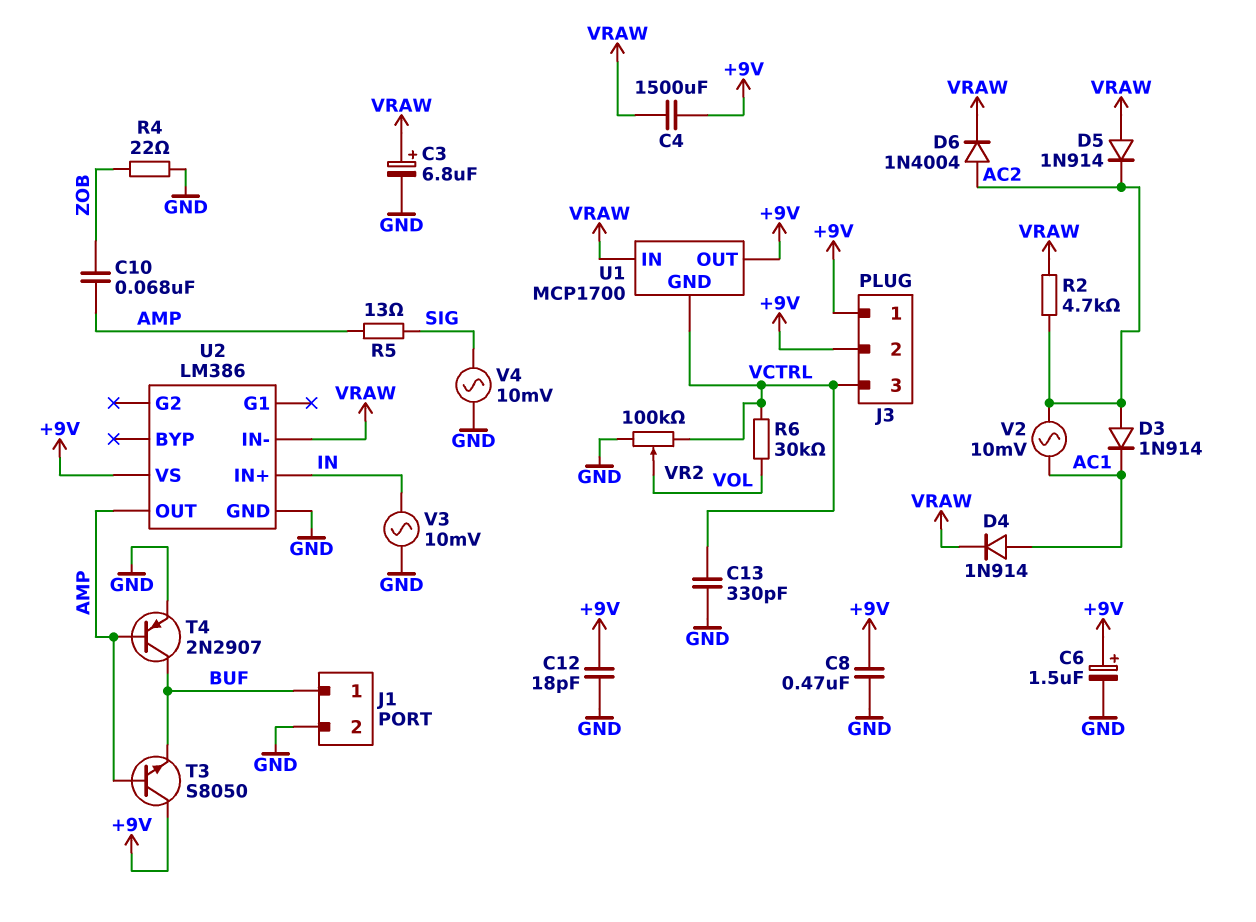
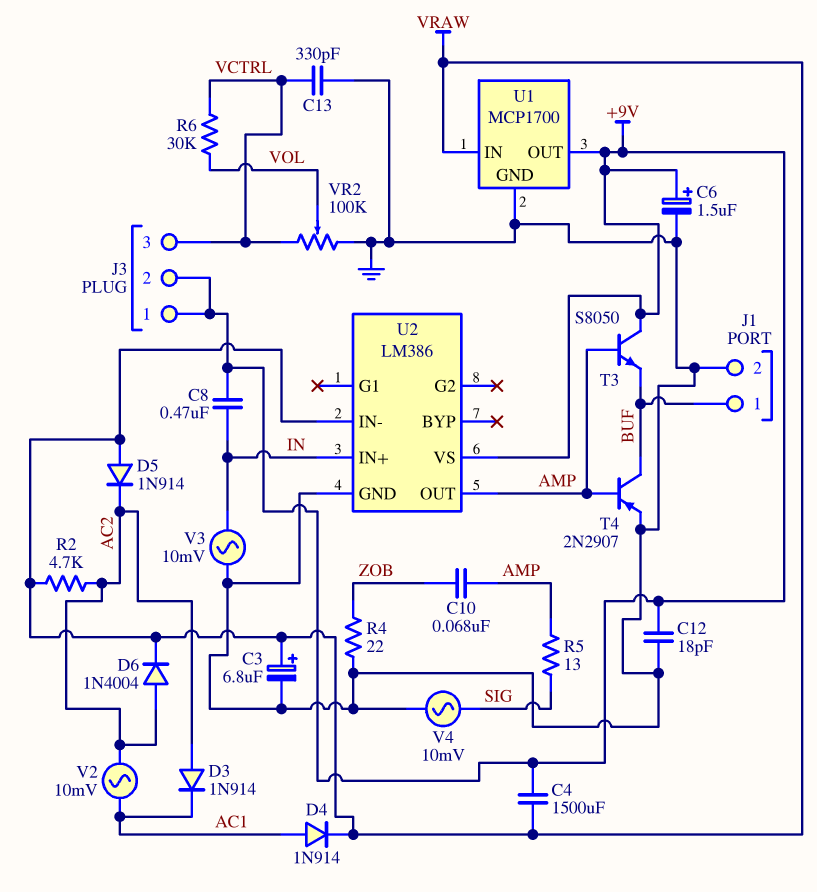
C8: 470nF (+9V, GND) -> 470nF (+9V, IN)
U1 pin GND: VCTRL -> GND

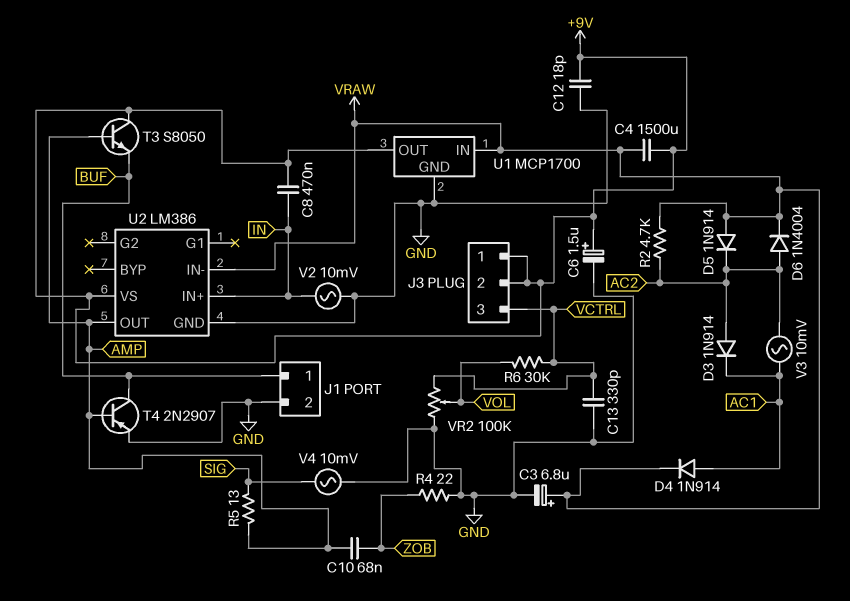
V2: AC 10mV (AC1, AC2) -> AC 10mV (GND, IN)
V3: AC 10mV (GND, IN) -> AC 10mV (AC1, AC2)

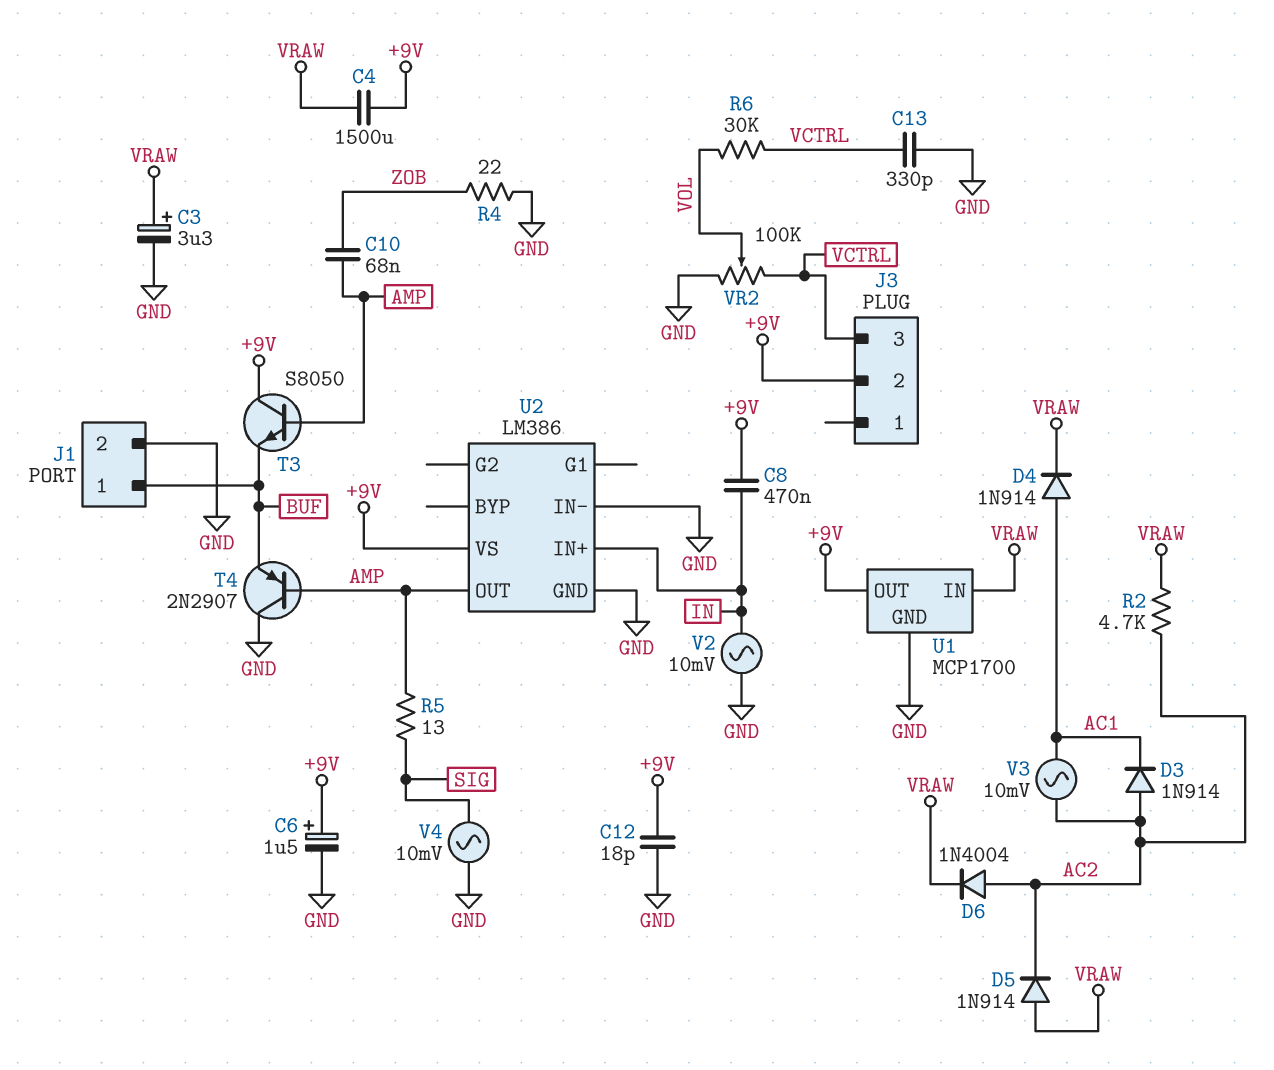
C3: 6.8uF (plus VRAW, minus GND) -> 3.3uF (plus VRAW, minus GND)
J3 pin 1: +9V -> none
T4: PNP 2N2907 (B AMP, C BUF, E GND) -> PNP 2N2907 (B AMP, C GND, E BUF)
U2 pin IN-: VRAW -> GND

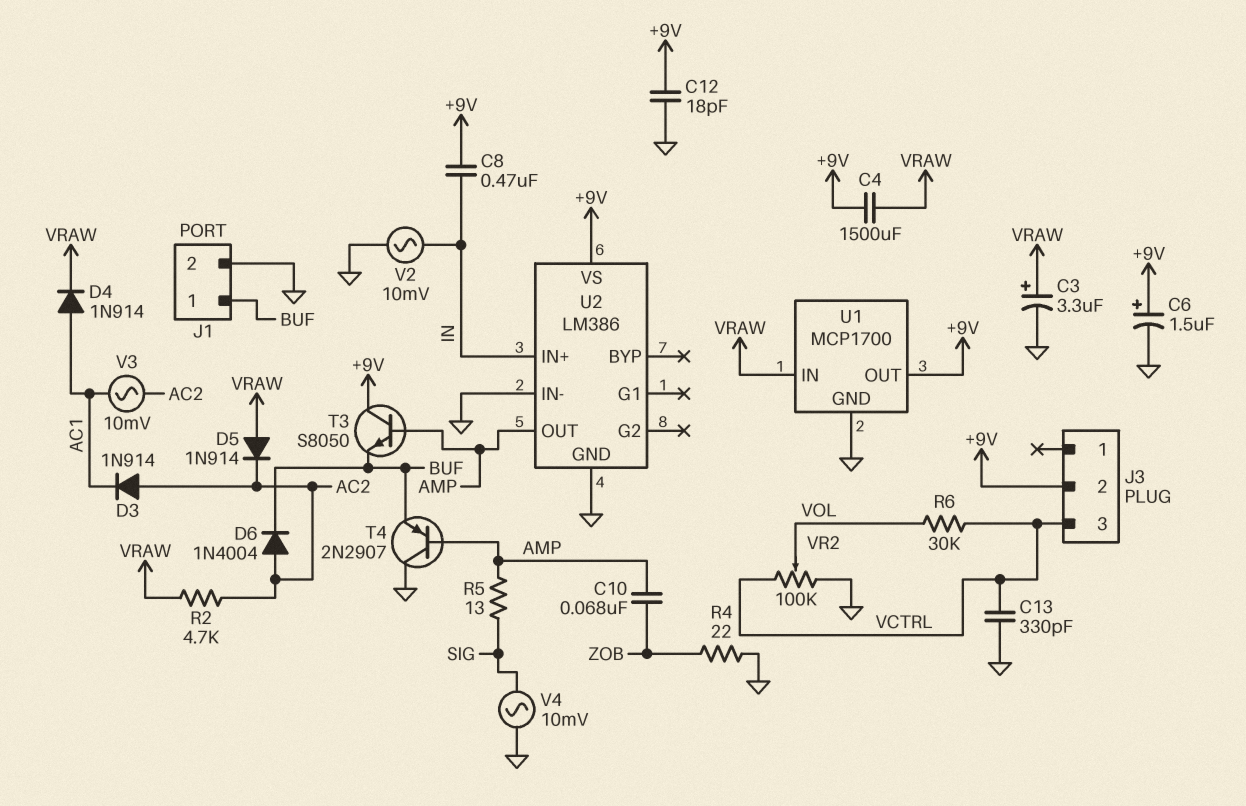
D6: diode 1N4004 (A AC2, K VRAW) -> diode 1N4004 (A AC2, K BUF)

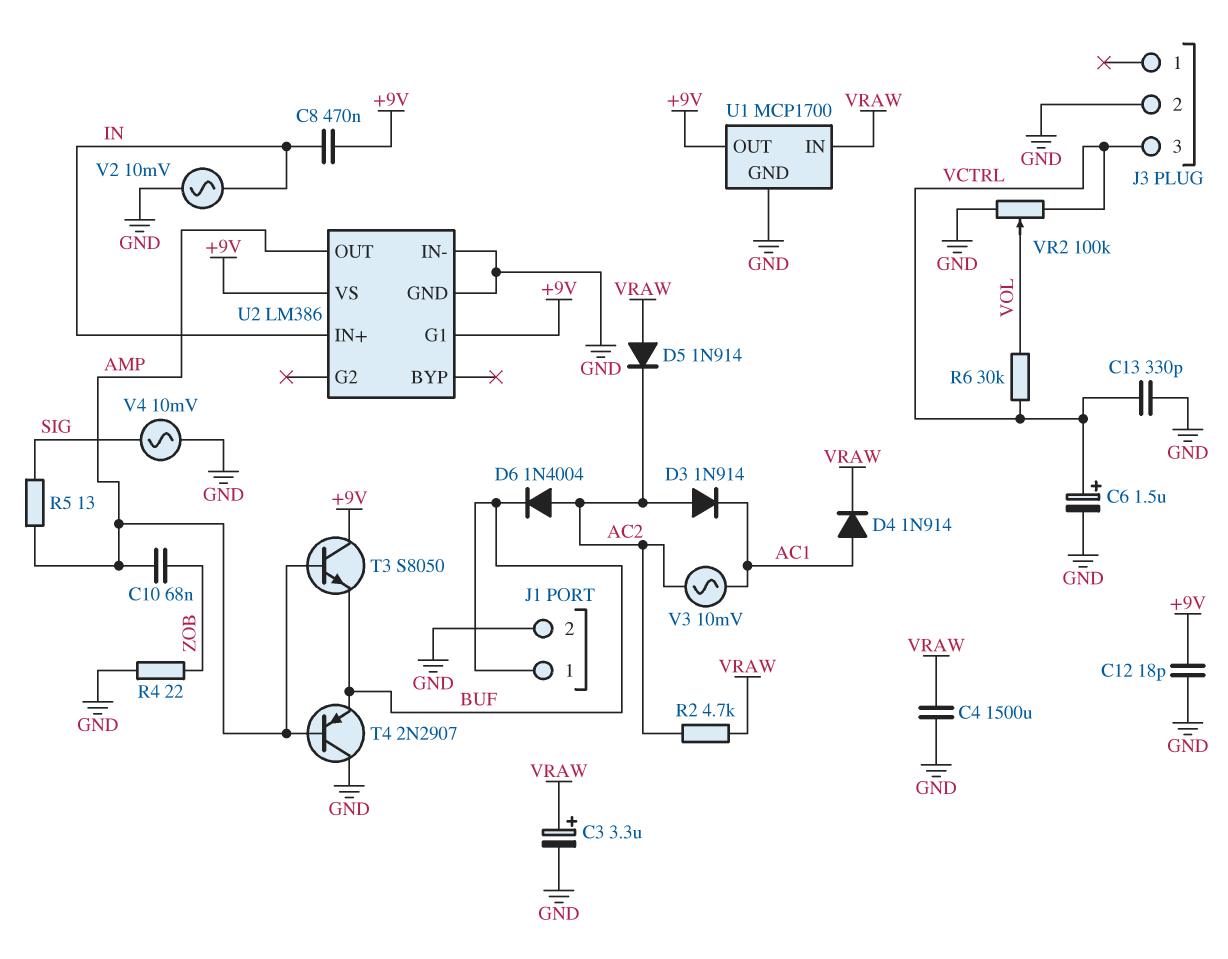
C4: 1500uF (+9V, VRAW) -> 1500uF (GND, VRAW)
C6: 1.5uF (plus +9V, minus GND) -> 1.5uF (plus VCTRL, minus GND)
J3 pin 2: +9V -> GND
U2 pin G1: none -> +9V

